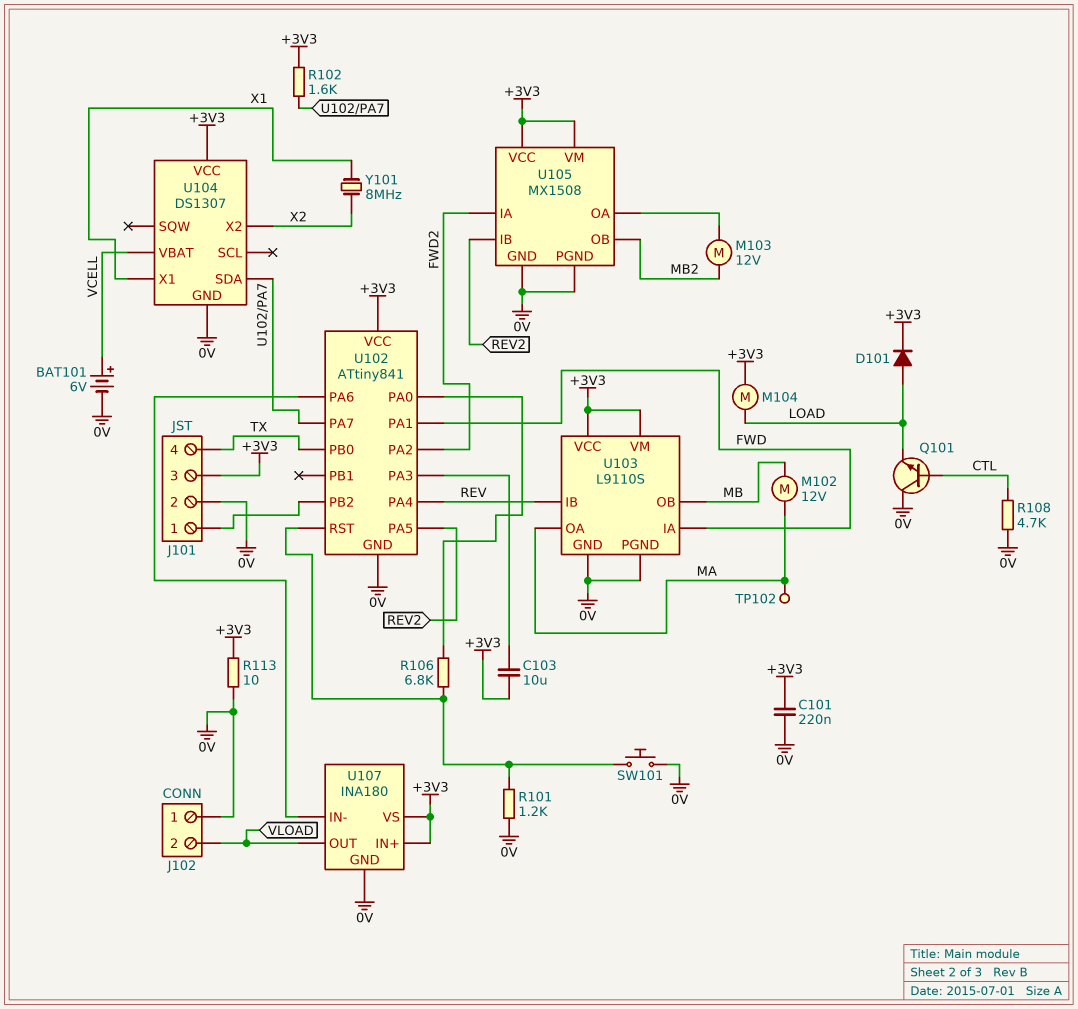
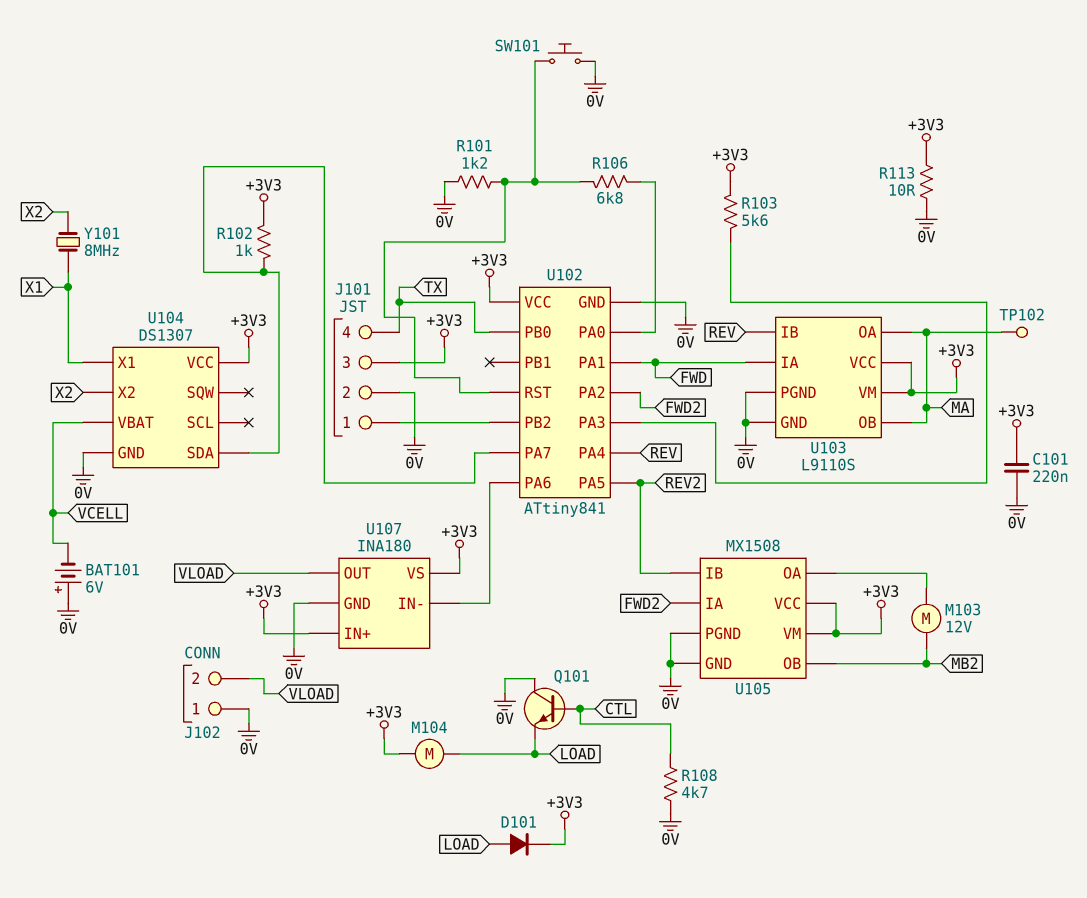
BAT101: 6V (plus VCELL, minus 0V) -> 6V (plus 0V, minus VCELL)
C103: 10uF (+3V3, U102/PA3) -> none
M102: motor 12V (MA, MB) -> none
R102: 1.6k (+3V3, U102/PA7) -> 1k (+3V3, U102/PA7)
R103: none -> 5.6k (+3V3, U102/PA3)
U103 pin OB: MB -> MA

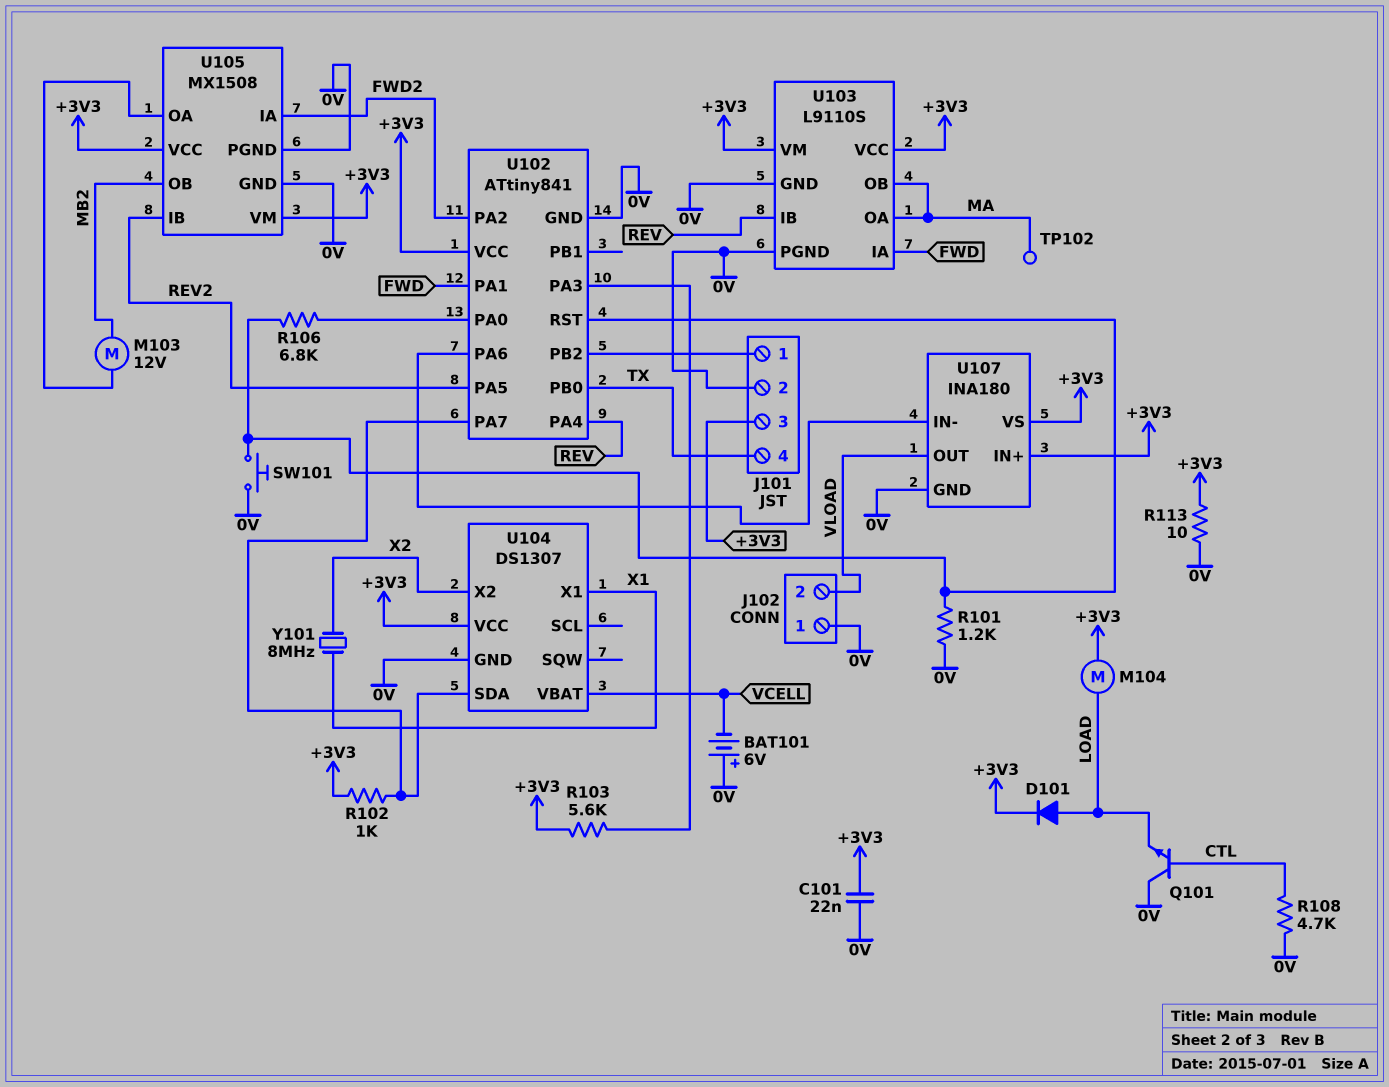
C101: 220nF (+3V3, 0V) -> 22nF (+3V3, 0V)

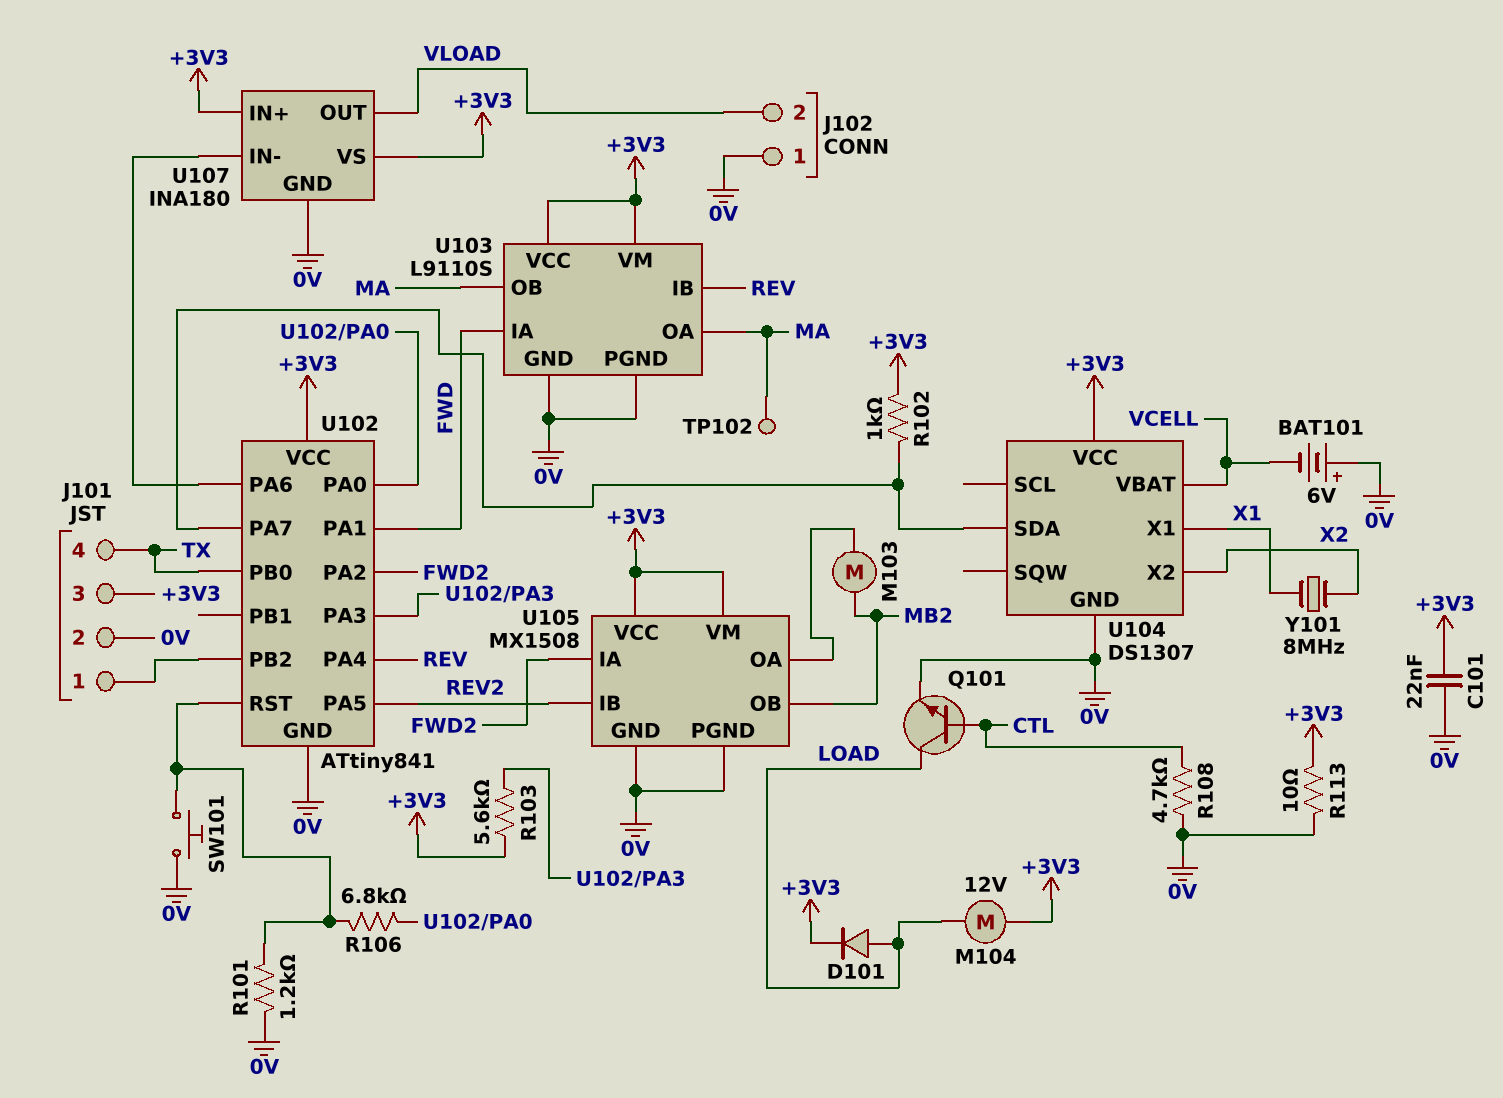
M103: motor 12V (MB2, U105/OA) -> motor (MB2, U105/OA)
M104: motor (+3V3, LOAD) -> motor 12V (+3V3, LOAD)
Q101: NPN (B CTL, C 0V, E LOAD) -> NPN (B CTL, C LOAD, E 0V)

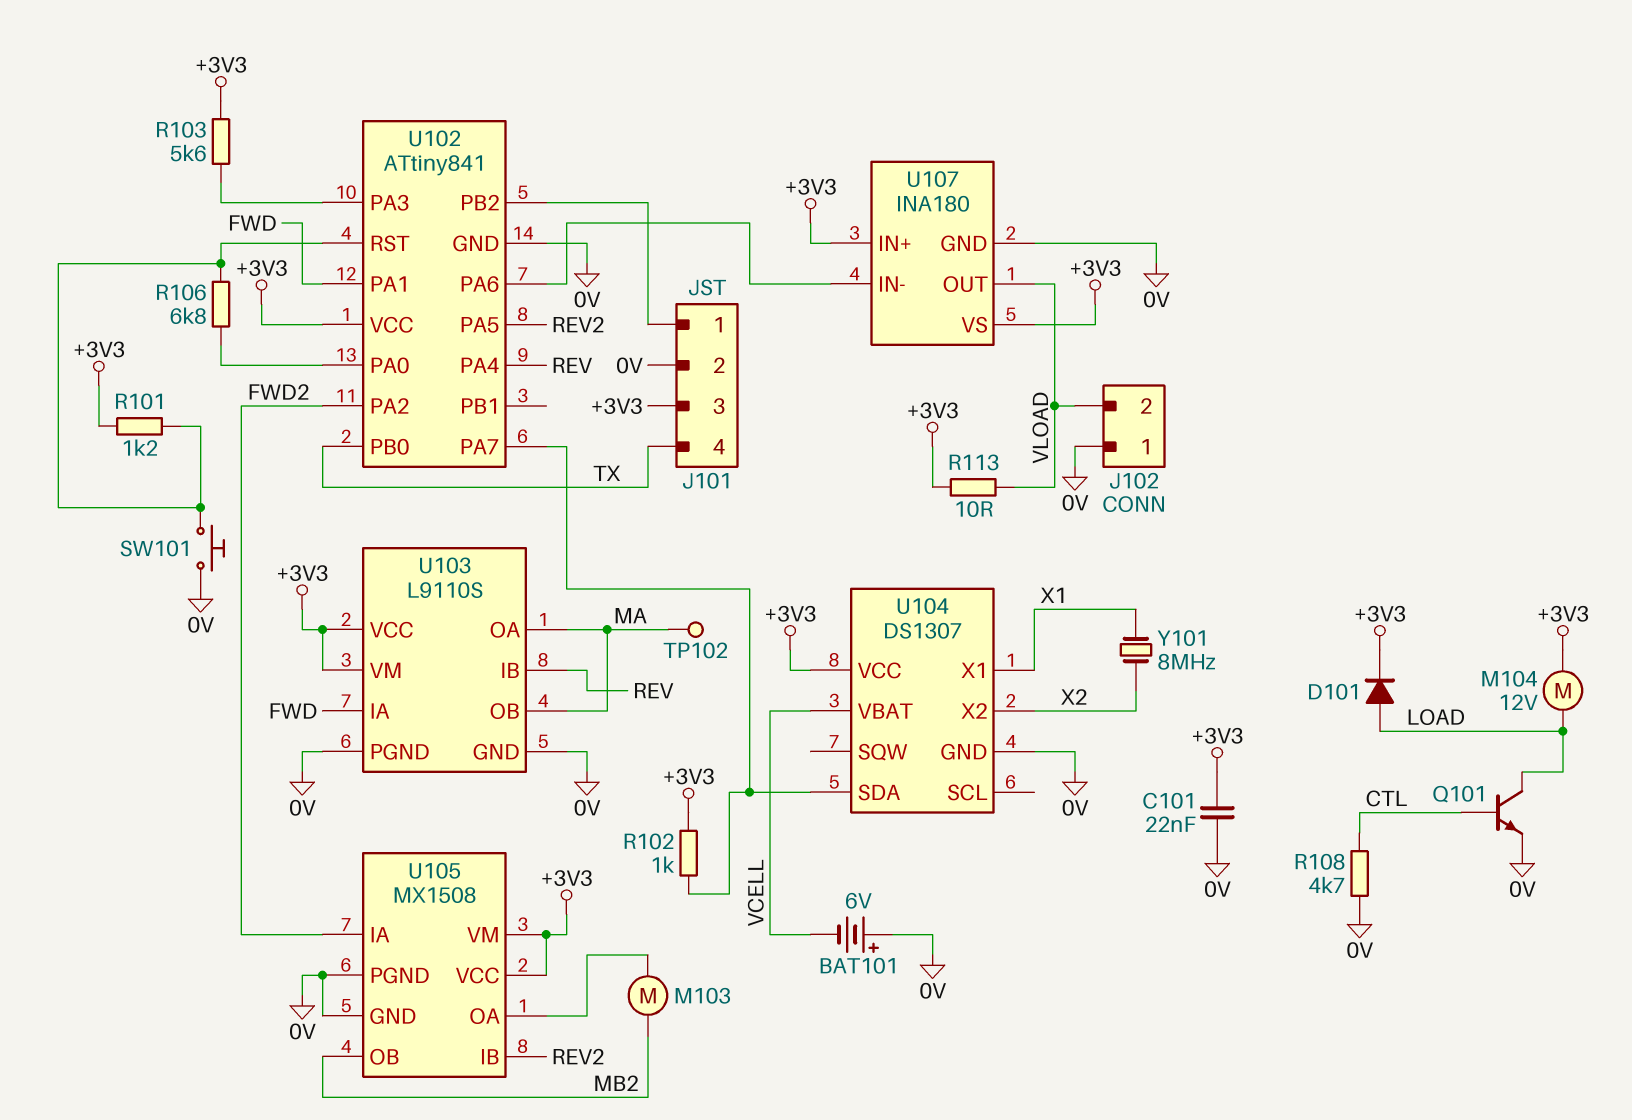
R101: 1.2k (0V, U102/RST) -> 1.2k (+3V3, U102/RST)
R113: 10 (+3V3, 0V) -> 10 (+3V3, VLOAD)

